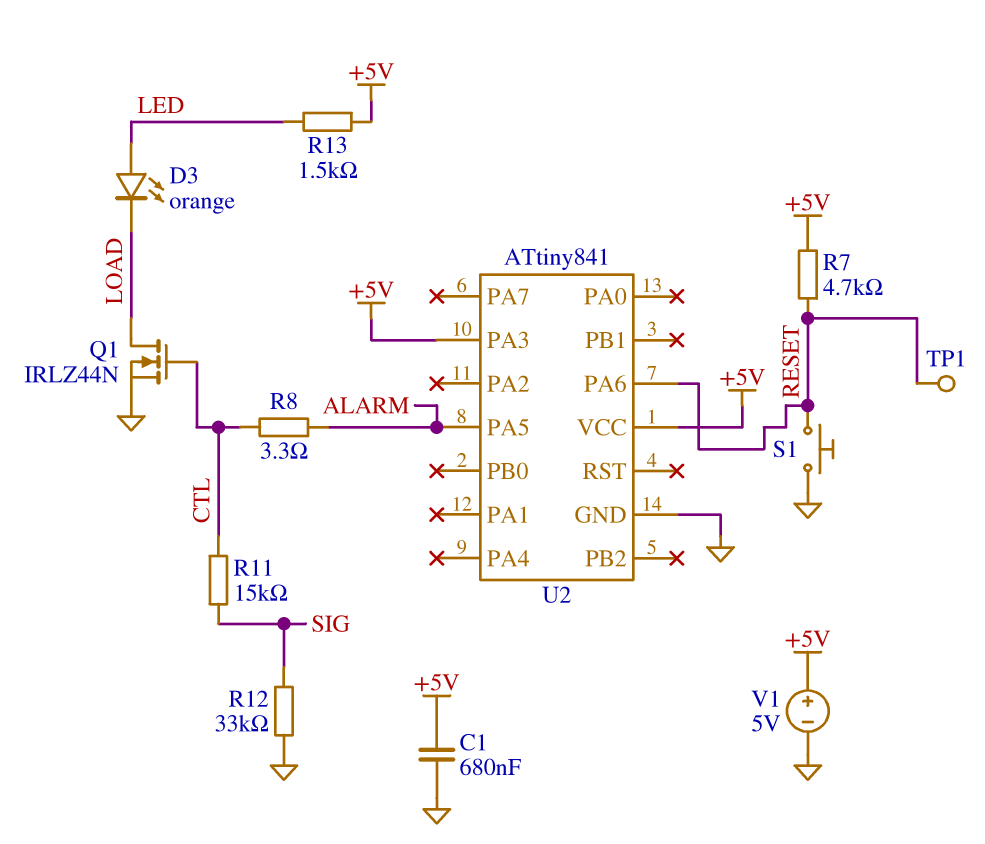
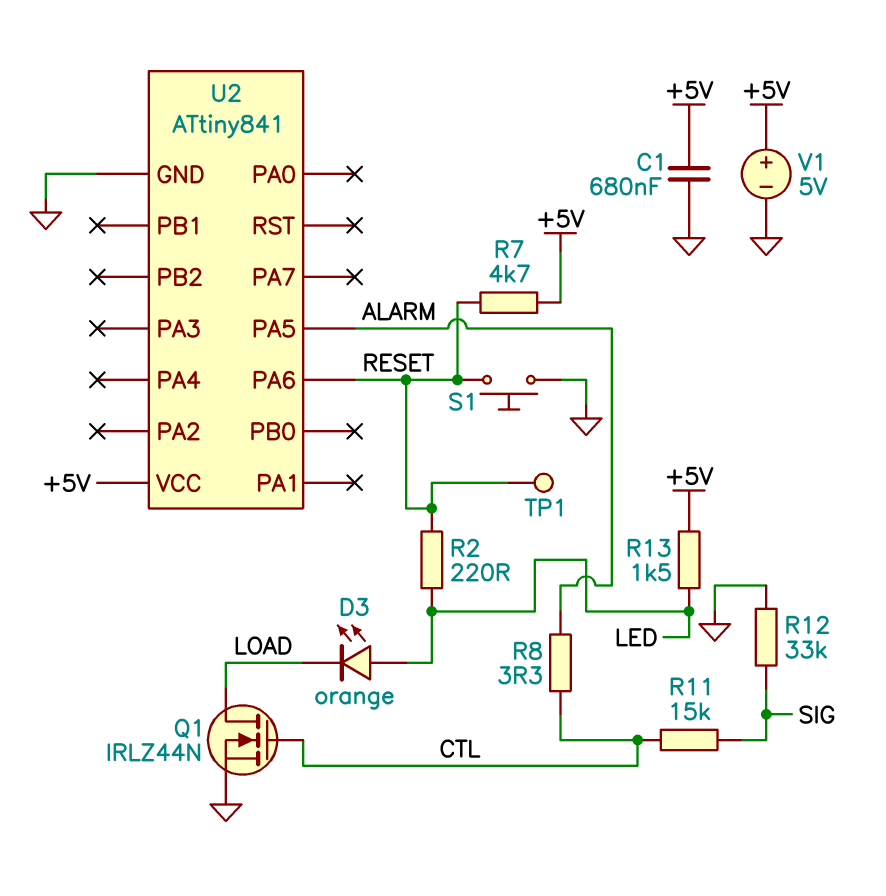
R2: none -> 220 (LED, RESET)
U2 pin PA3: +5V -> none

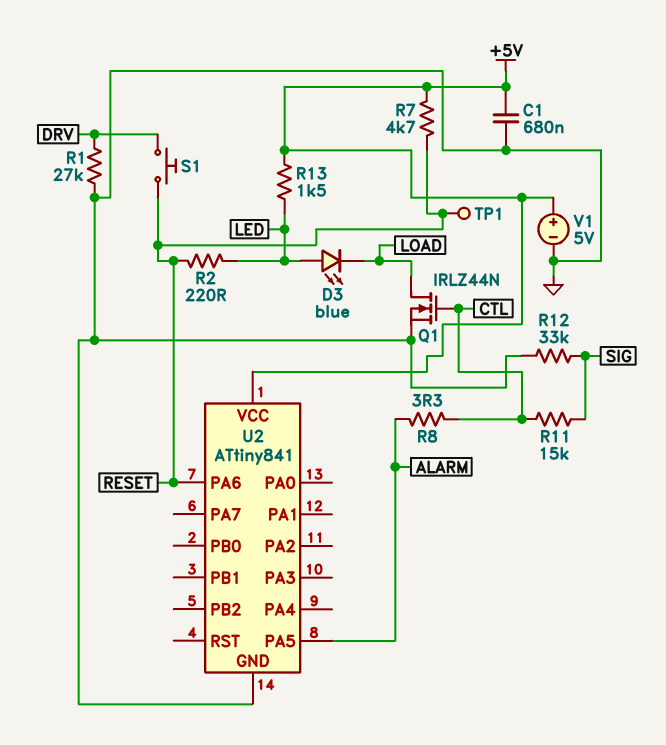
D3: LED orange (A LED, K LOAD) -> LED blue (A LED, K LOAD)
R1: none -> 27k (DRV, GND)
S1: button (GND, RESET) -> button (DRV, RESET)

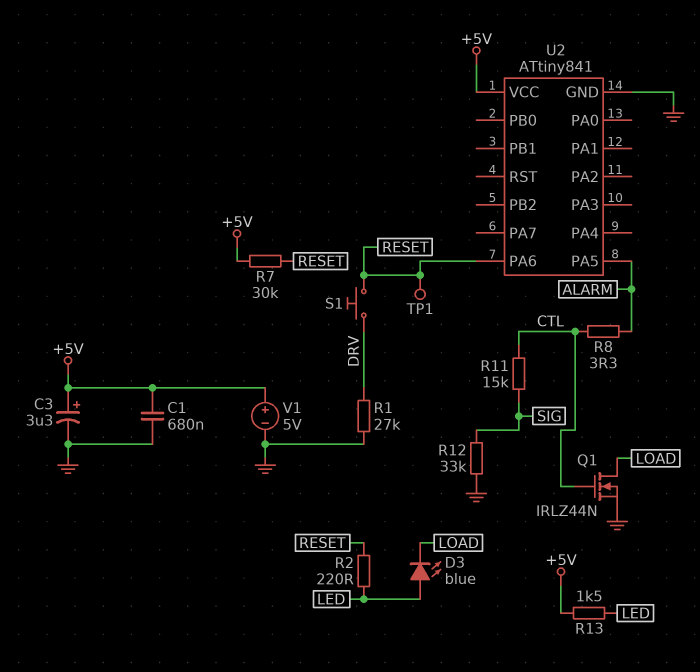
C3: none -> 3.3uF (plus +5V, minus GND)
R7: 4.7k (+5V, RESET) -> 30k (+5V, RESET)

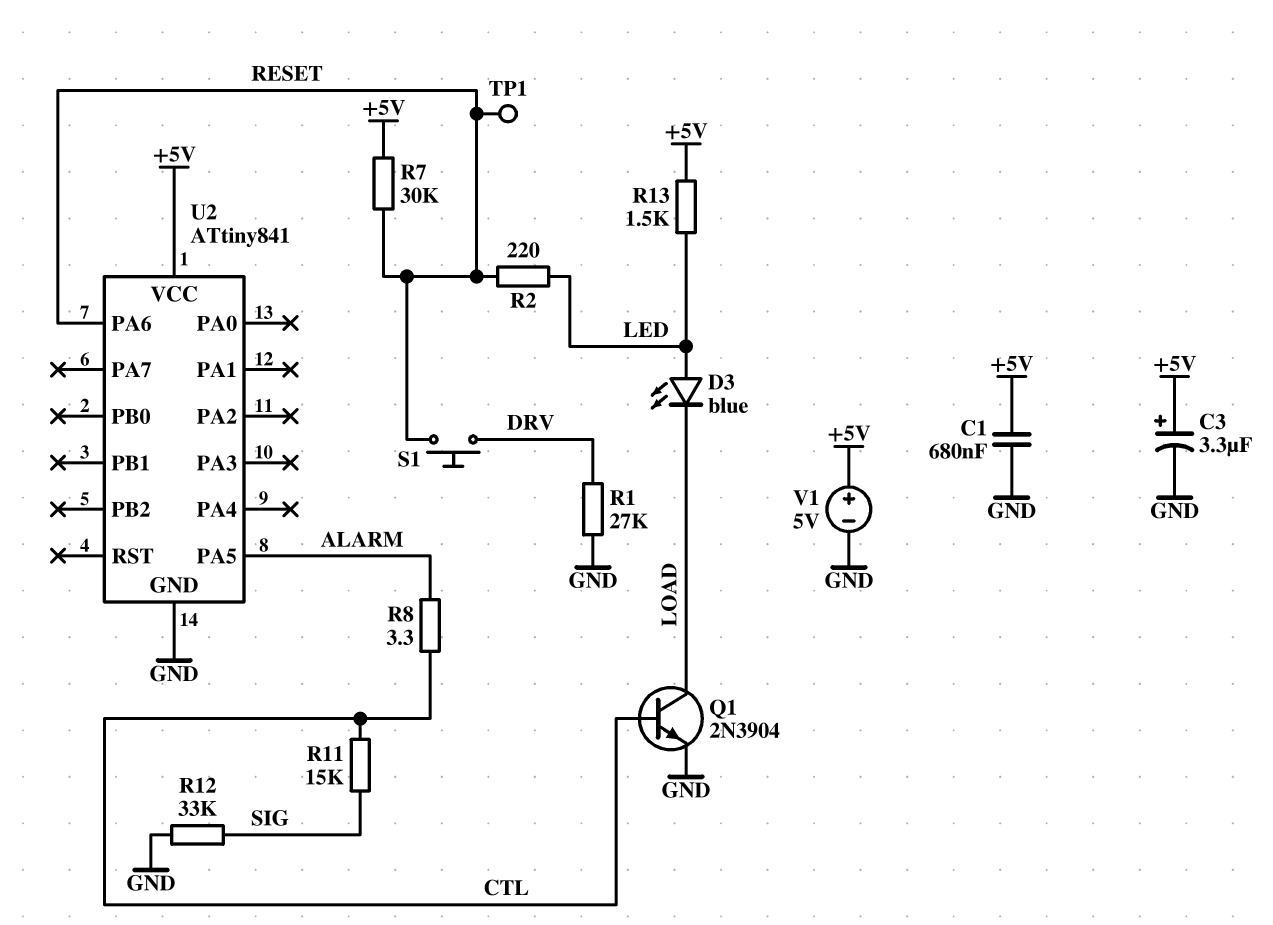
Q1: NMOS IRLZ44N (G CTL, D LOAD, S GND) -> NPN 2N3904 (B CTL, C LOAD, E GND)

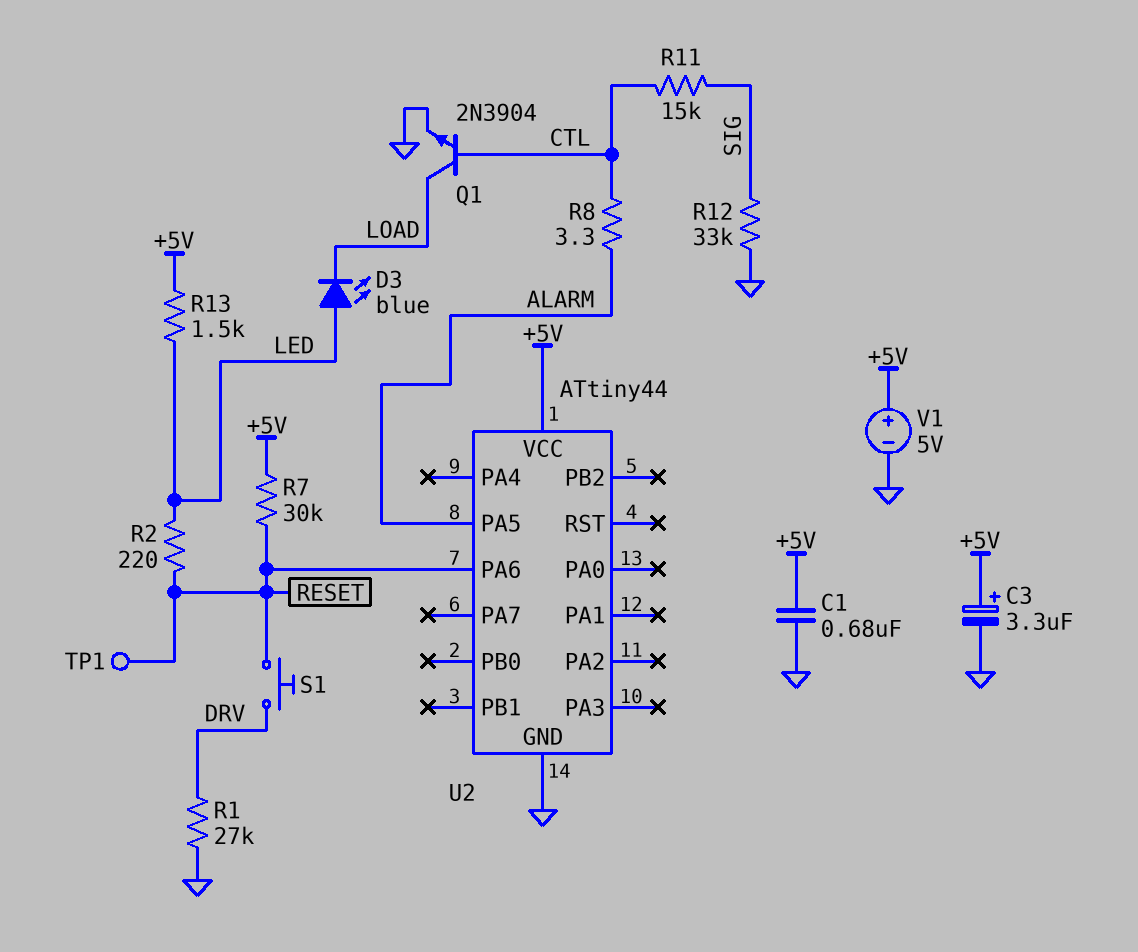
U2: ATtiny841 -> ATtiny44

